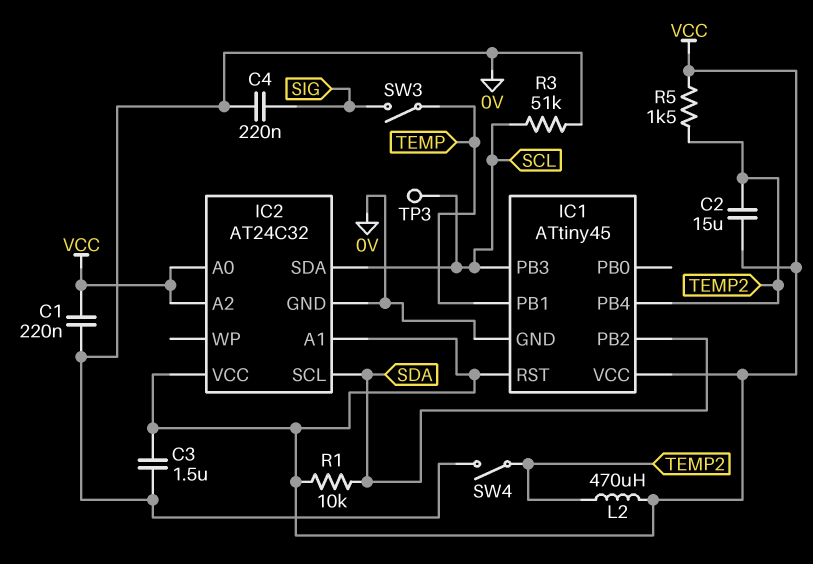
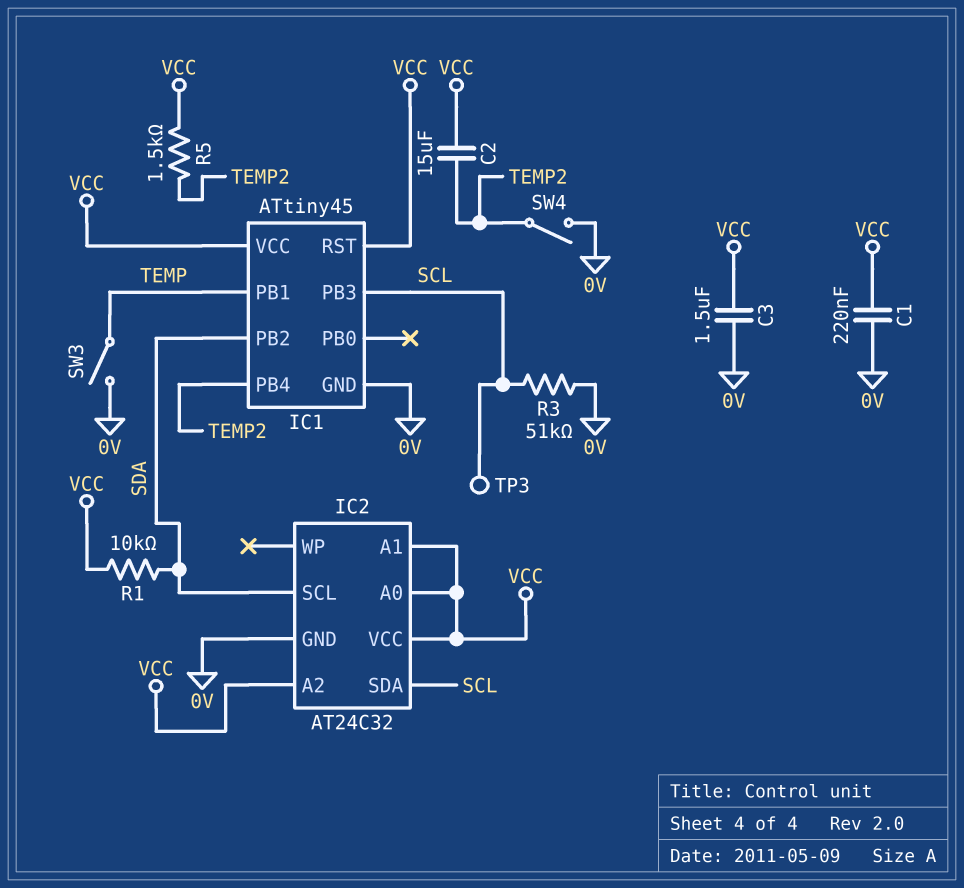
C4: 220nF (0V, SIG) -> none
L2: 470uH (TEMP2, VCC) -> none
SW3: switch (SIG, TEMP) -> switch (0V, TEMP)

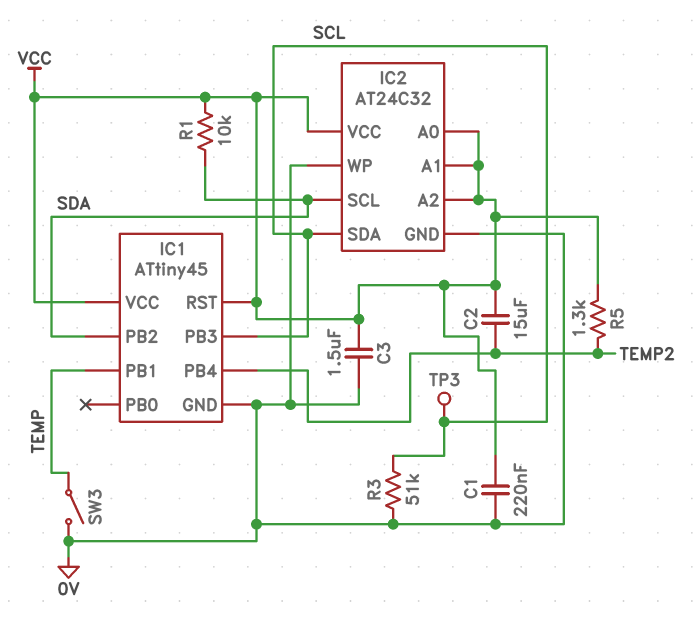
IC2 pin WP: none -> 0V
R5: 1.5k (TEMP2, VCC) -> 1.3k (TEMP2, VCC)
SW4: switch (0V, TEMP2) -> none

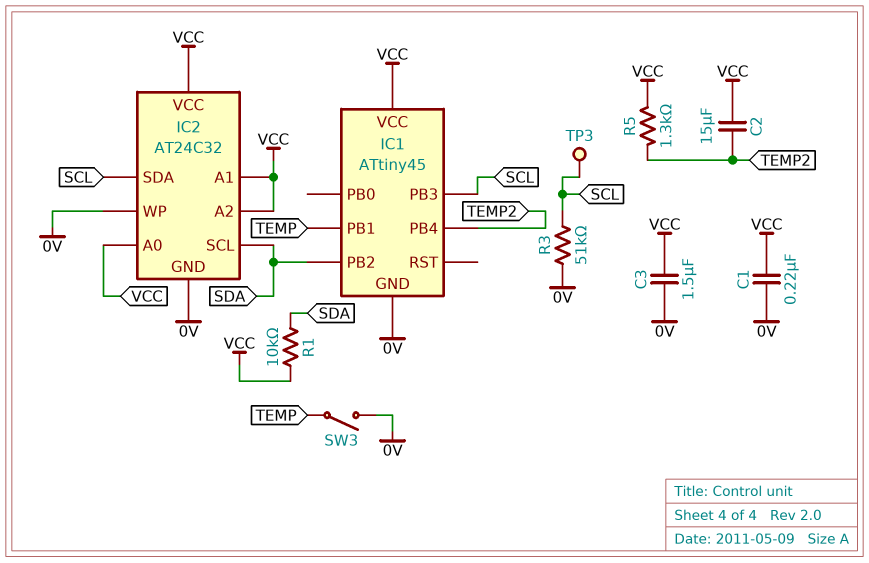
IC1 pin RST: VCC -> none

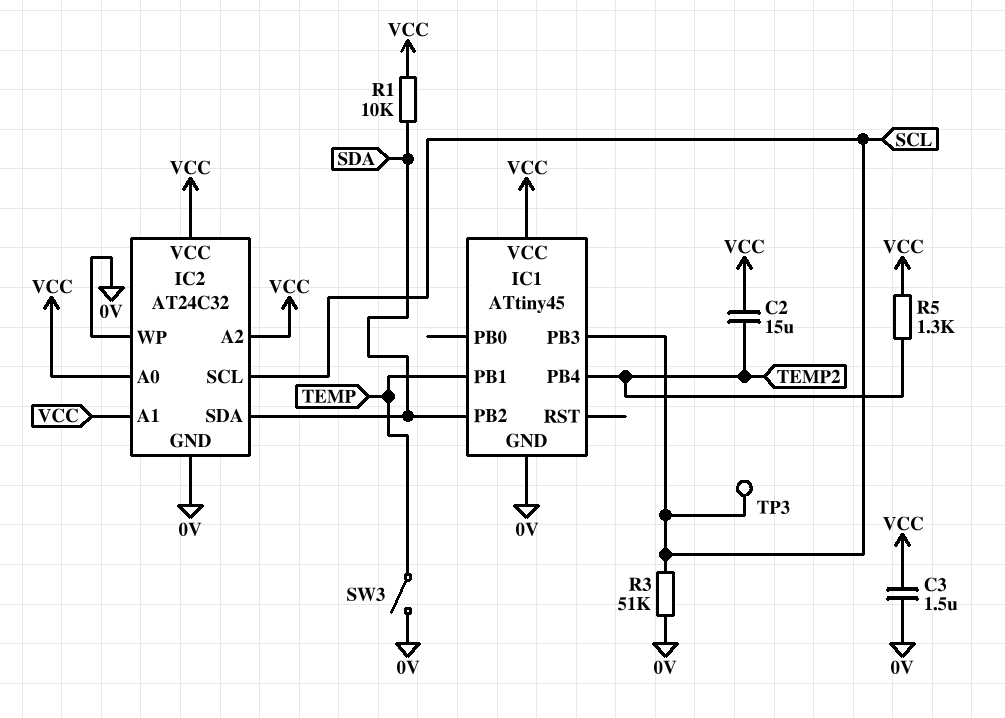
C1: 220nF (0V, VCC) -> none
IC2 pin SCL: SDA -> SCL
IC2 pin SDA: SCL -> SDA

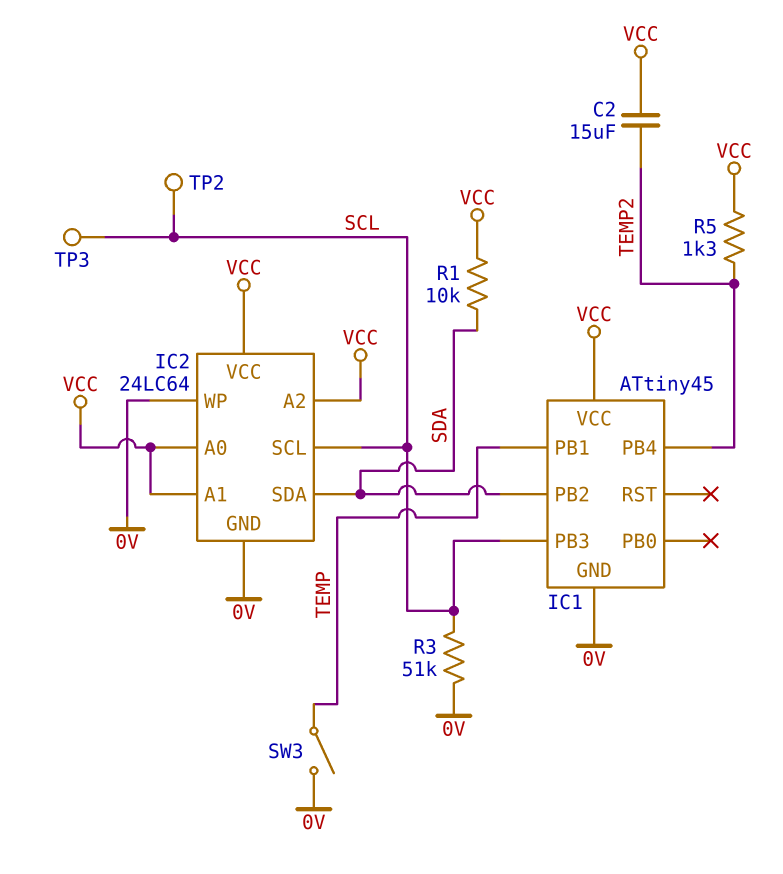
C3: 1.5uF (0V, VCC) -> none
IC2: AT24C32 -> 24LC64
TP2: none -> test point (SCL)

